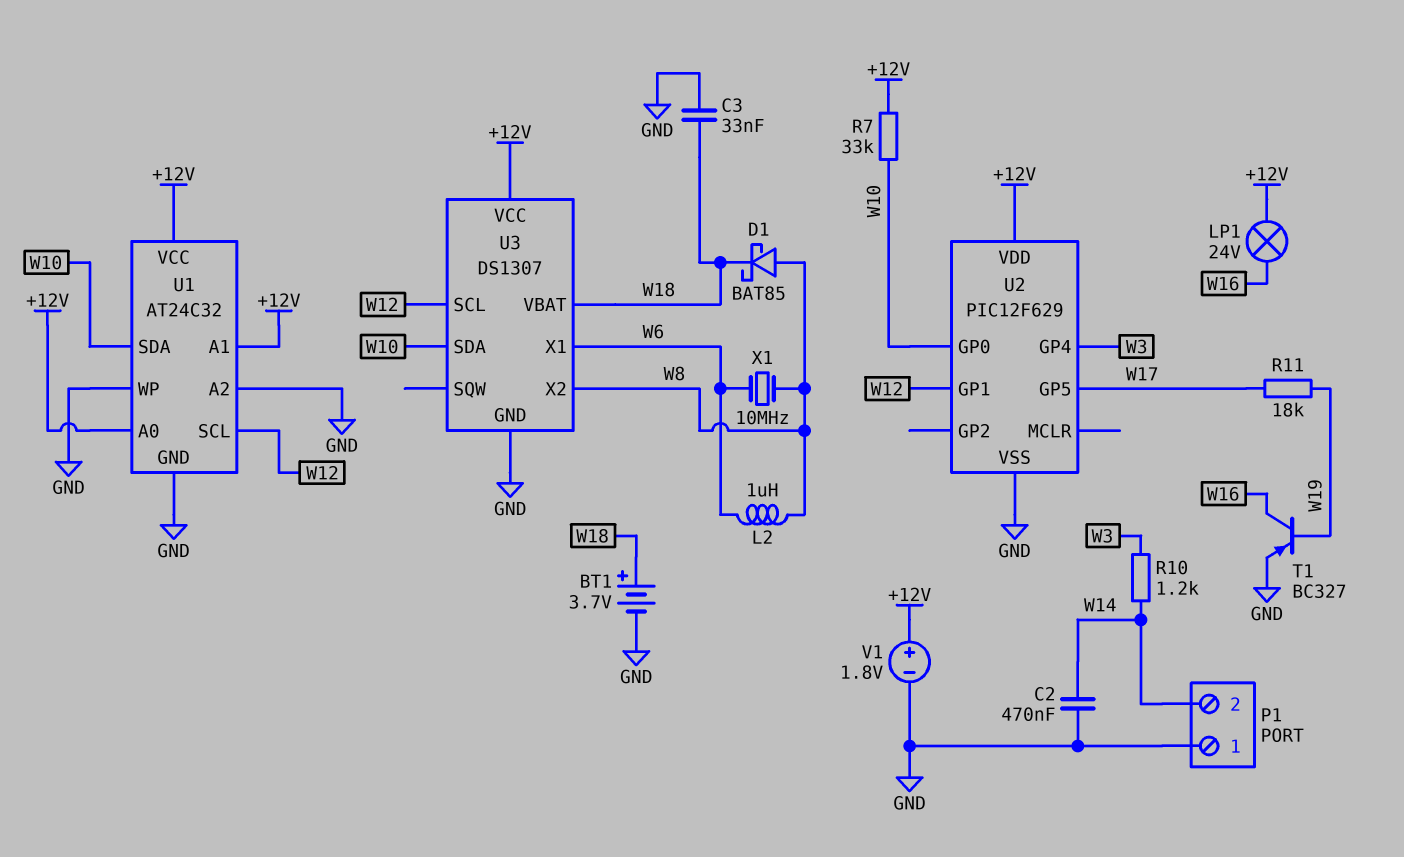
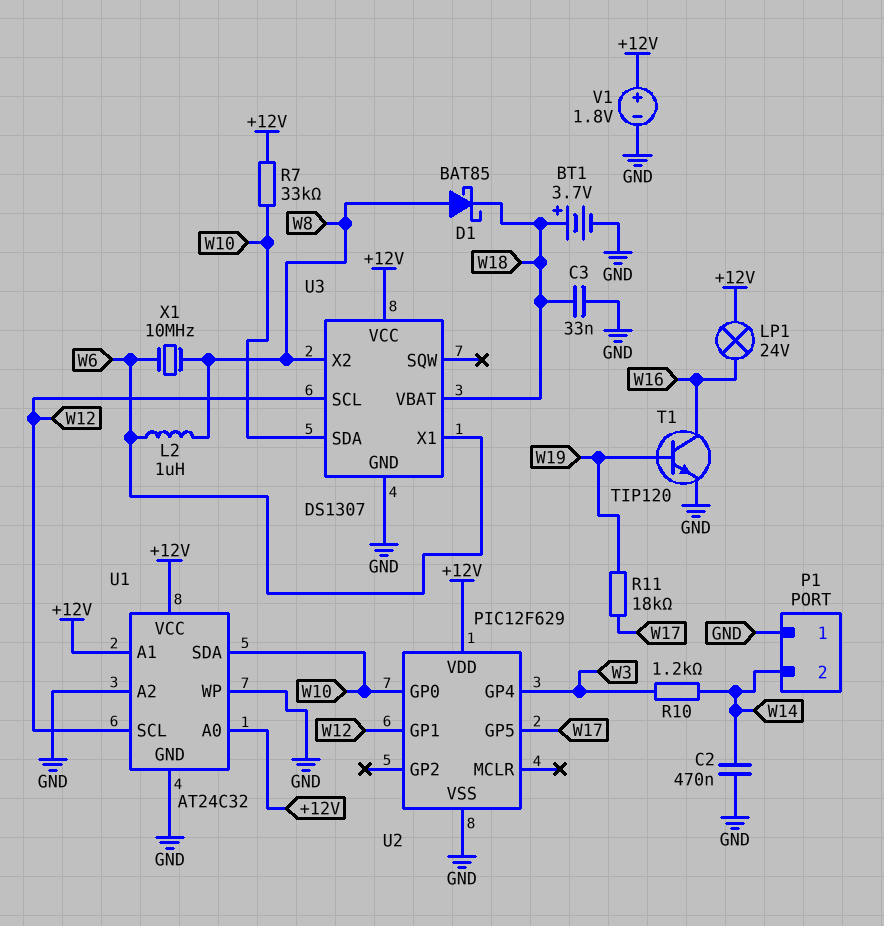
T1: PNP BC327 (B W19, C W16, E GND) -> NPN TIP120 (B W19, C W16, E GND)

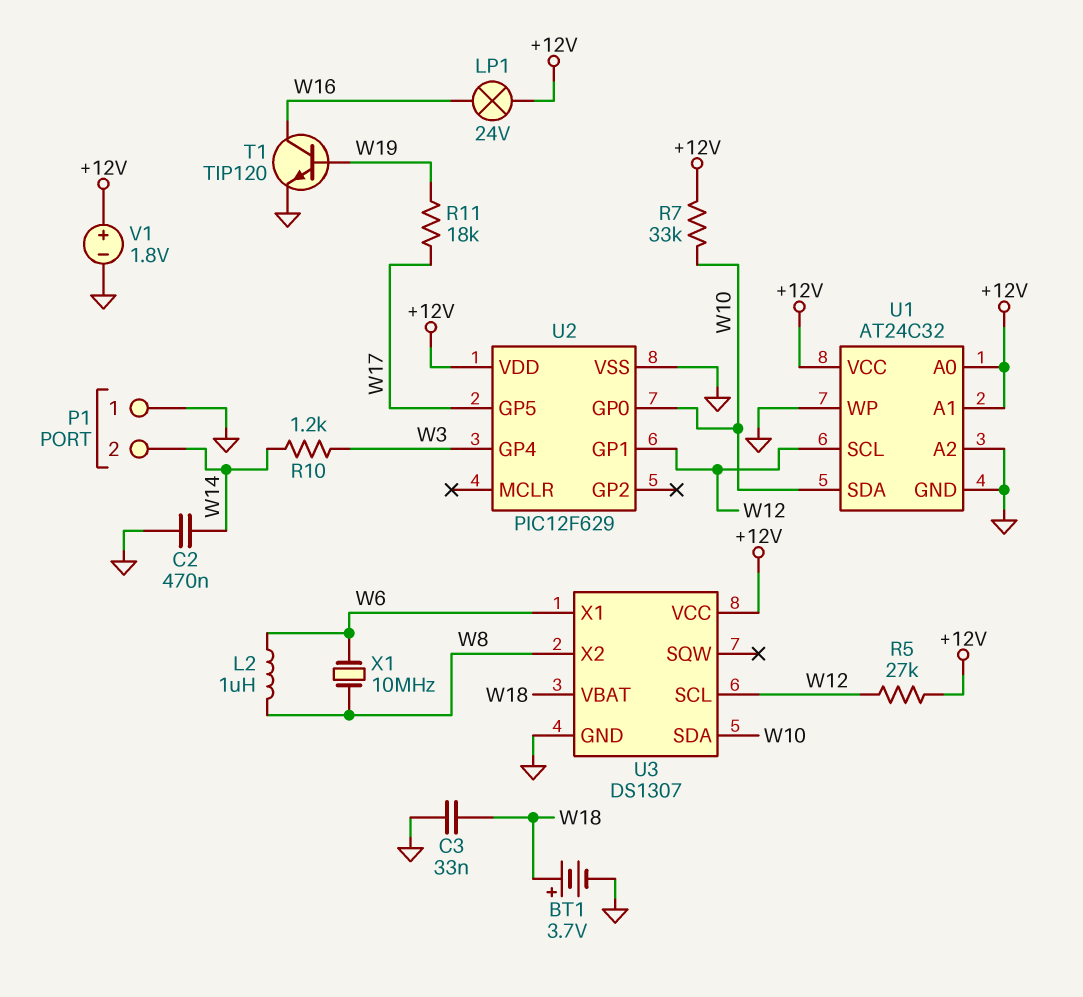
D1: schottky BAT85 (A W8, K W18) -> none
R5: none -> 27k (+12V, W12)

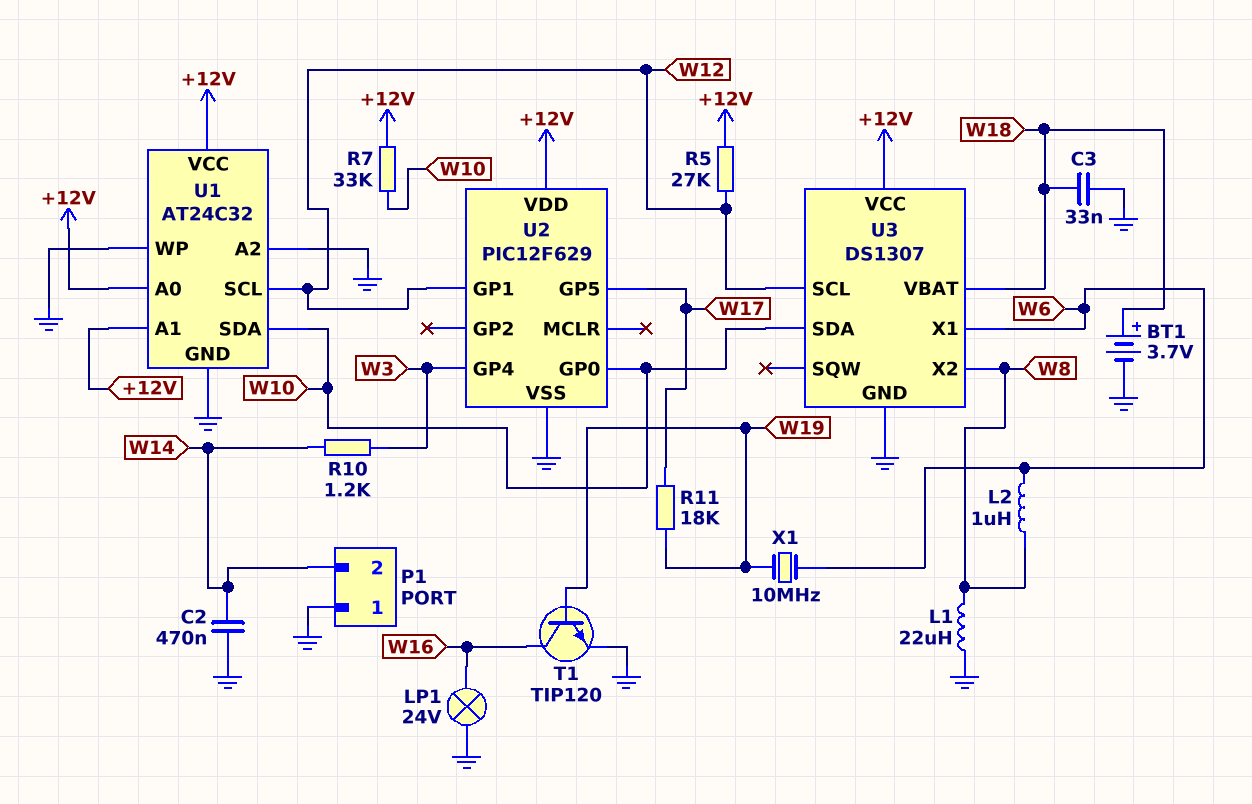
L1: none -> 22uH (GND, W8)
LP1: lamp 24V (+12V, W16) -> lamp 24V (GND, W16)
V1: 1.8V (plus +12V, minus GND) -> none
X1: 10MHz (W6, W8) -> 10MHz (W6, W19)

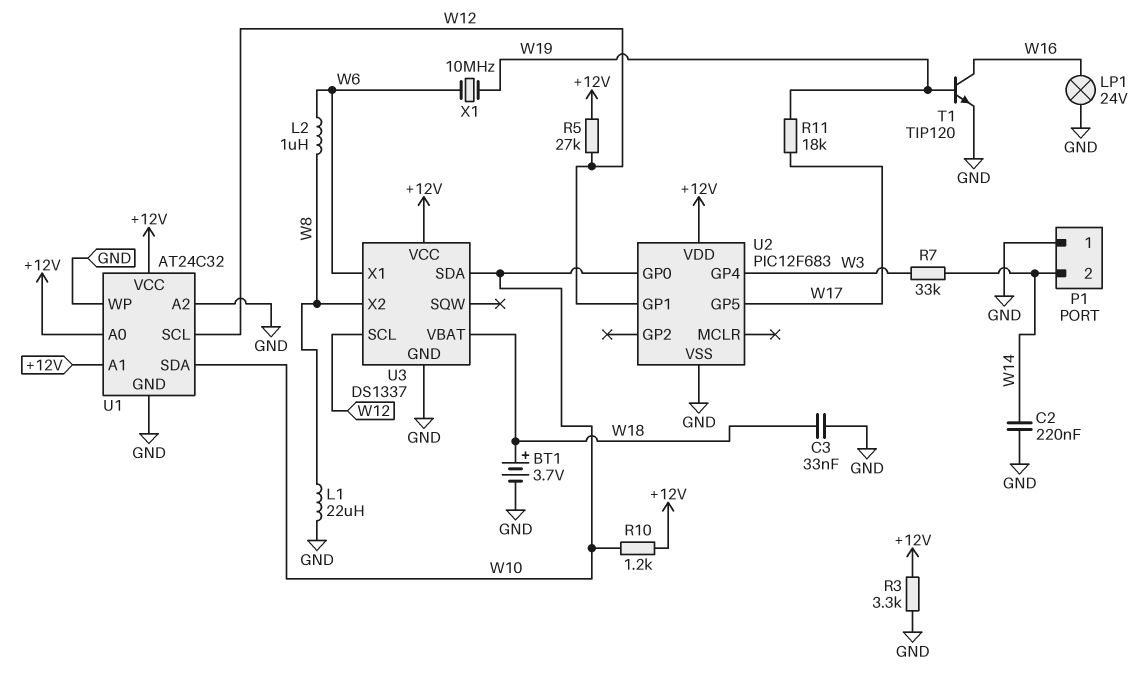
C2: 470nF (GND, W14) -> 220nF (GND, W14)
R3: none -> 3.3k (+12V, GND)
R7: 33k (+12V, W10) -> 33k (W3, W14)
R10: 1.2k (W3, W14) -> 1.2k (+12V, W10)
U2: PIC12F629 -> PIC12F683
U3: DS1307 -> DS1337

